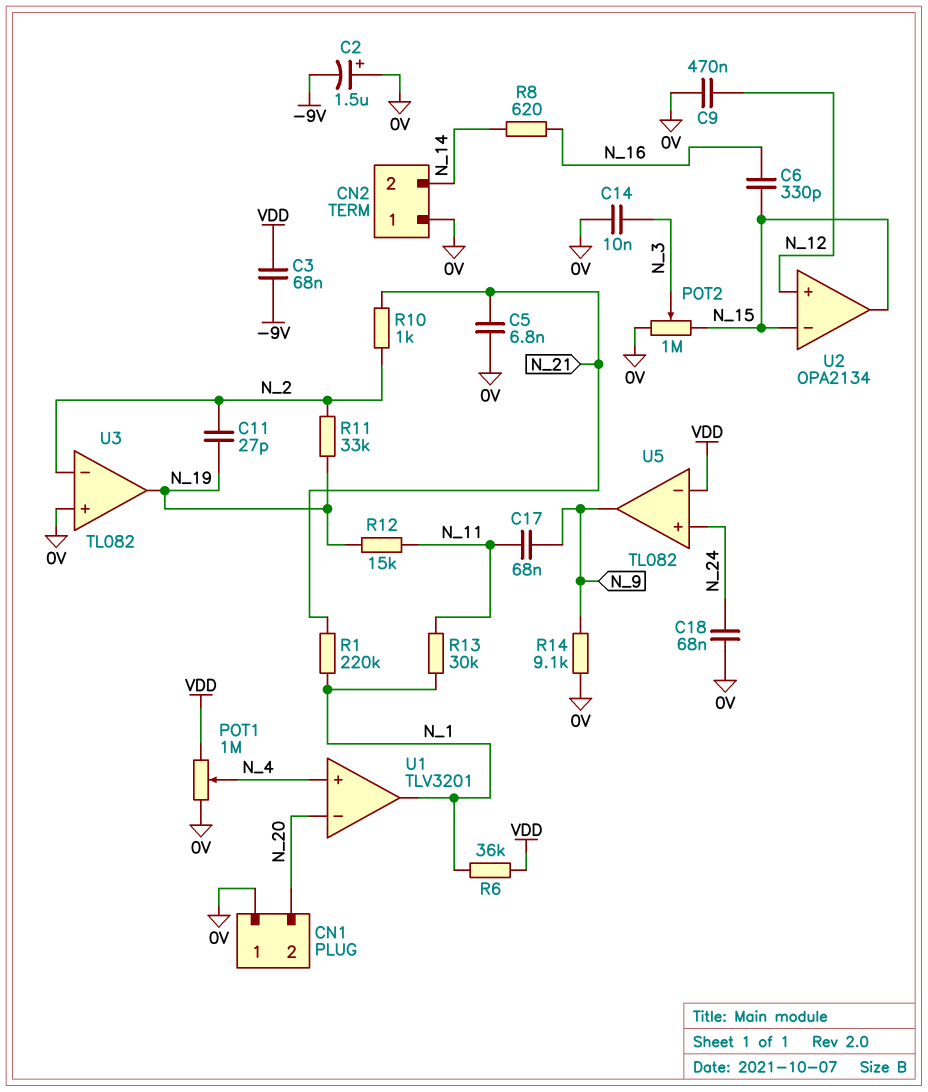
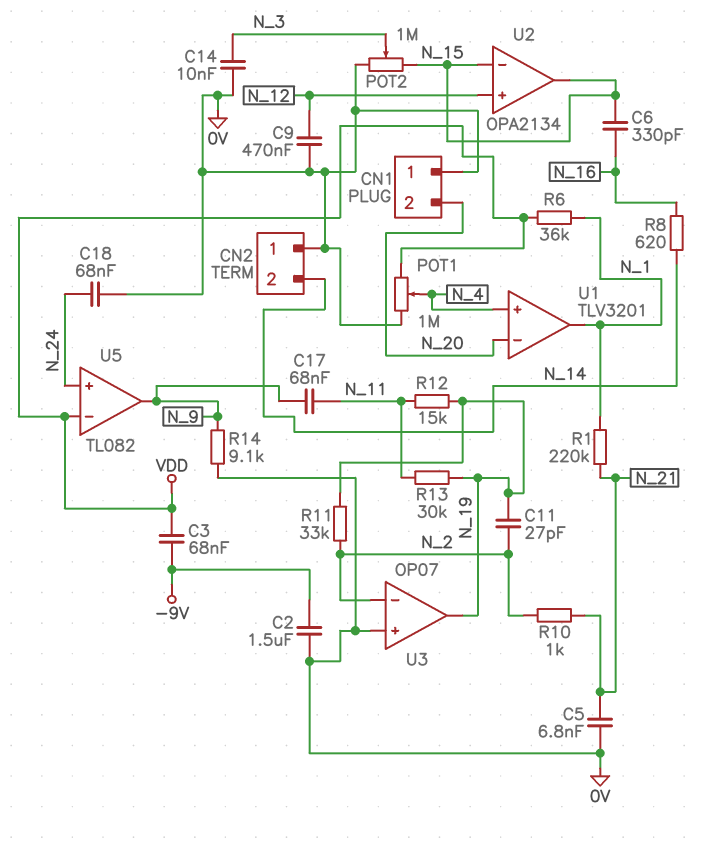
C2: 1.5uF (plus 0V, minus -9V) -> 1.5uF (-9V, 0V)
R13: 30k (N_1, N_11) -> 30k (N_11, N_19)
U3: TL082 -> OP07

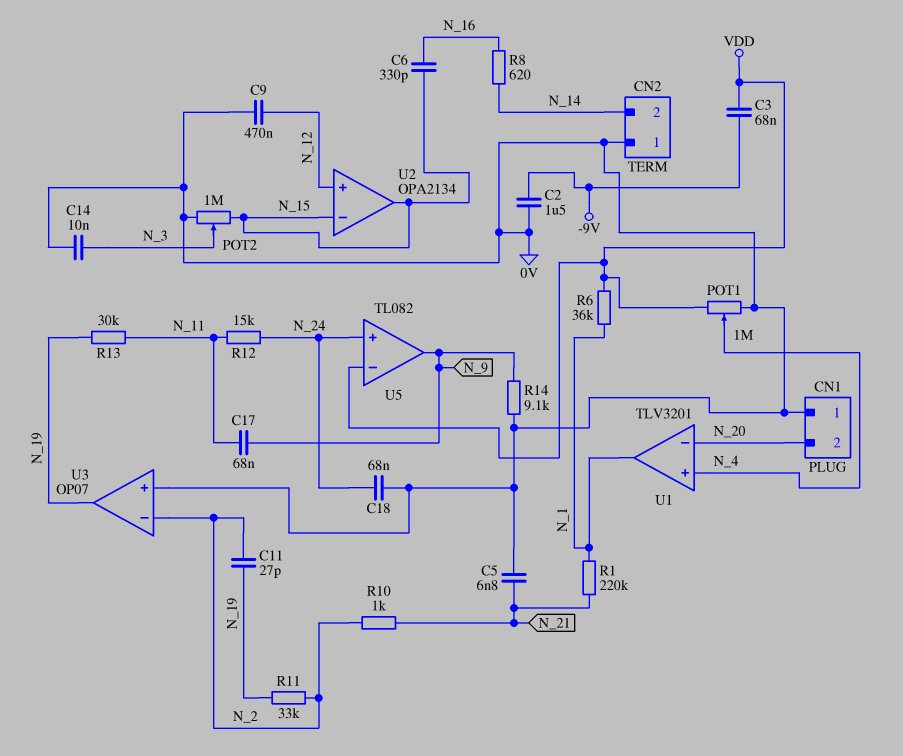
R12: 15k (N_11, N_19) -> 15k (N_11, N_24)

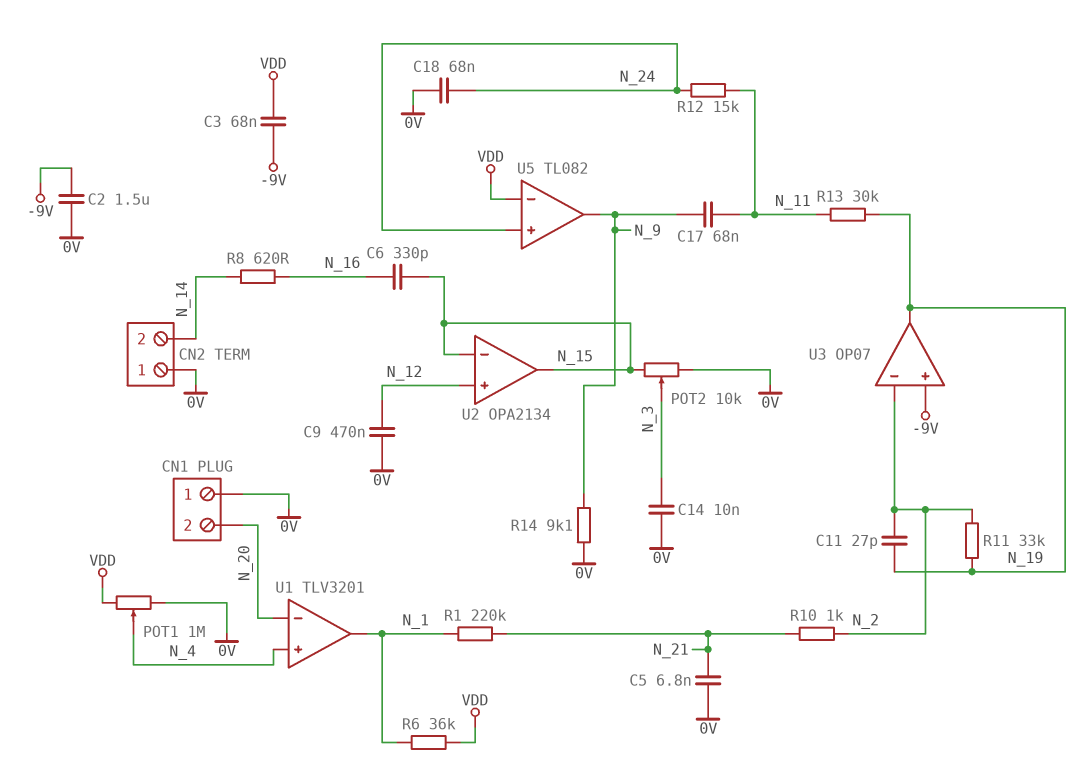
POT2: 1M (0V, N_15, wiper N_3) -> 10k (0V, N_15, wiper N_3)
U3 pin in+: 0V -> -9V

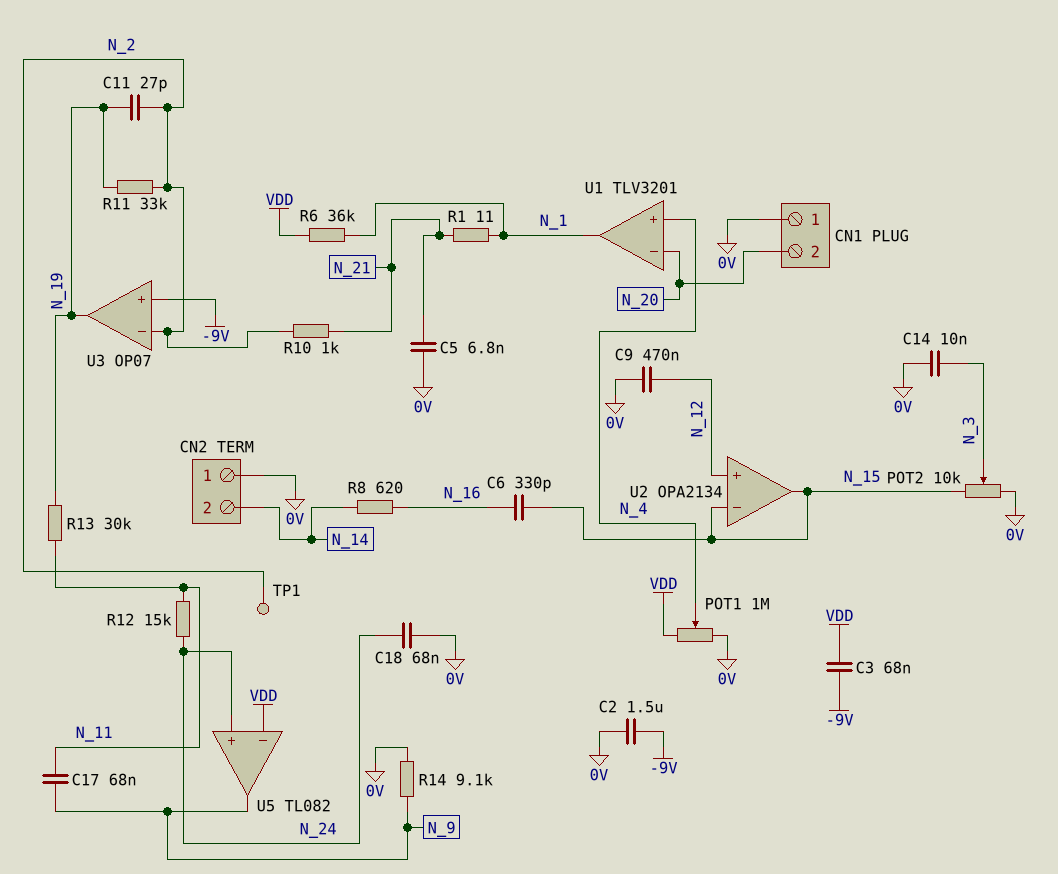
R1: 220k (N_1, N_21) -> 11 (N_1, N_21)
TP1: none -> test point (N_2)

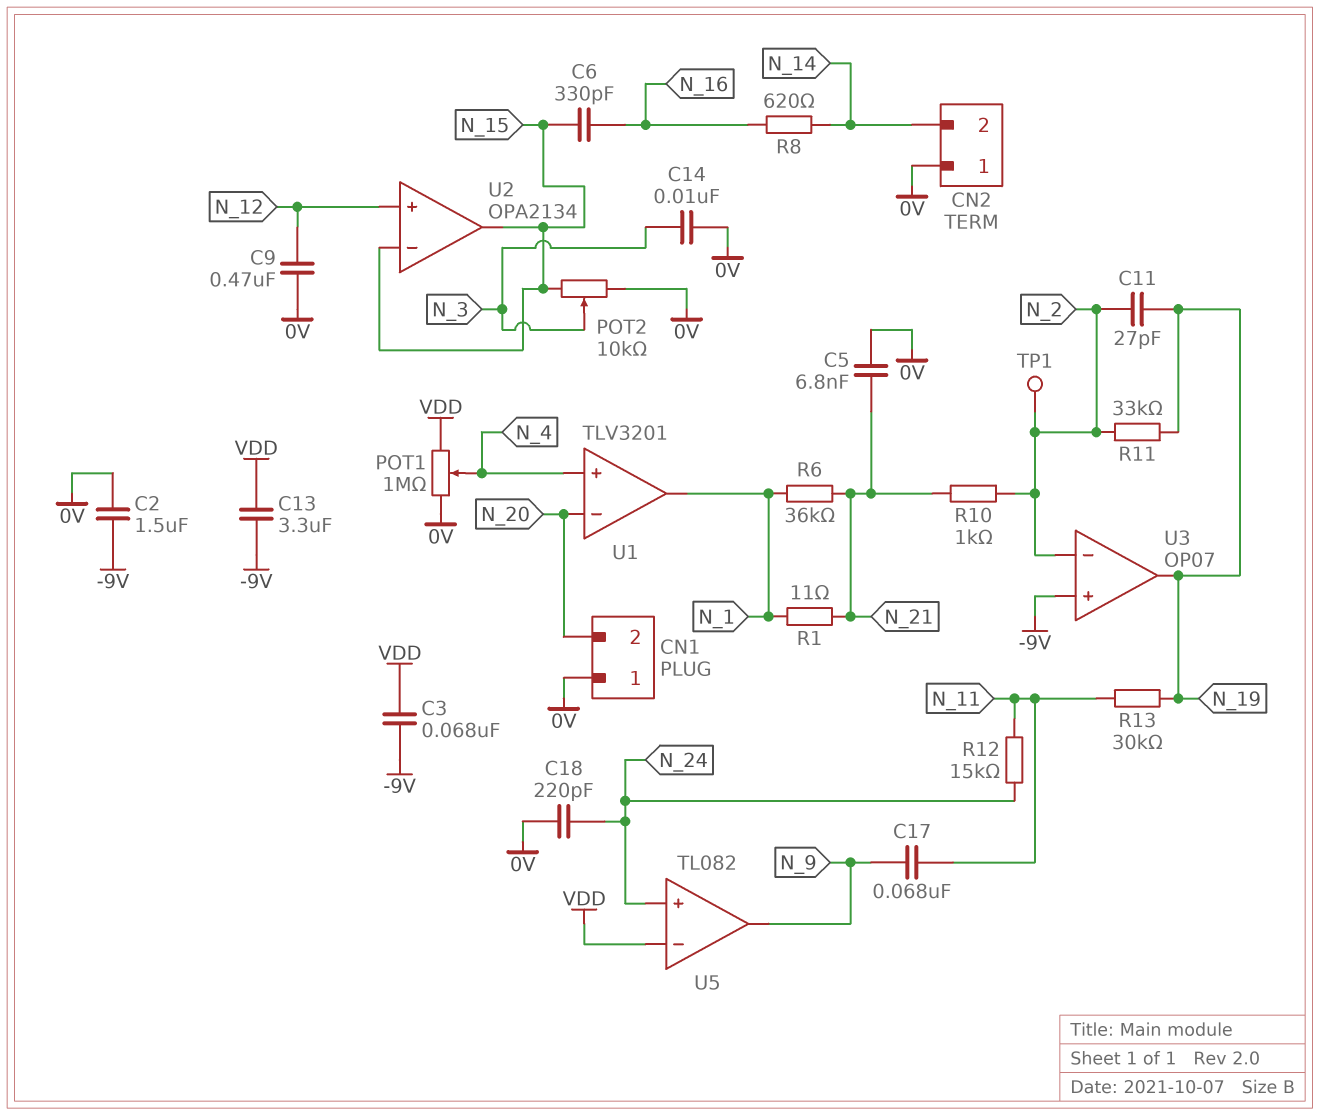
C13: none -> 3.3uF (-9V, VDD)
C18: 68nF (0V, N_24) -> 220pF (0V, N_24)
R6: 36k (N_1, VDD) -> 36k (N_1, N_21)
R14: 9.1k (0V, N_9) -> none

